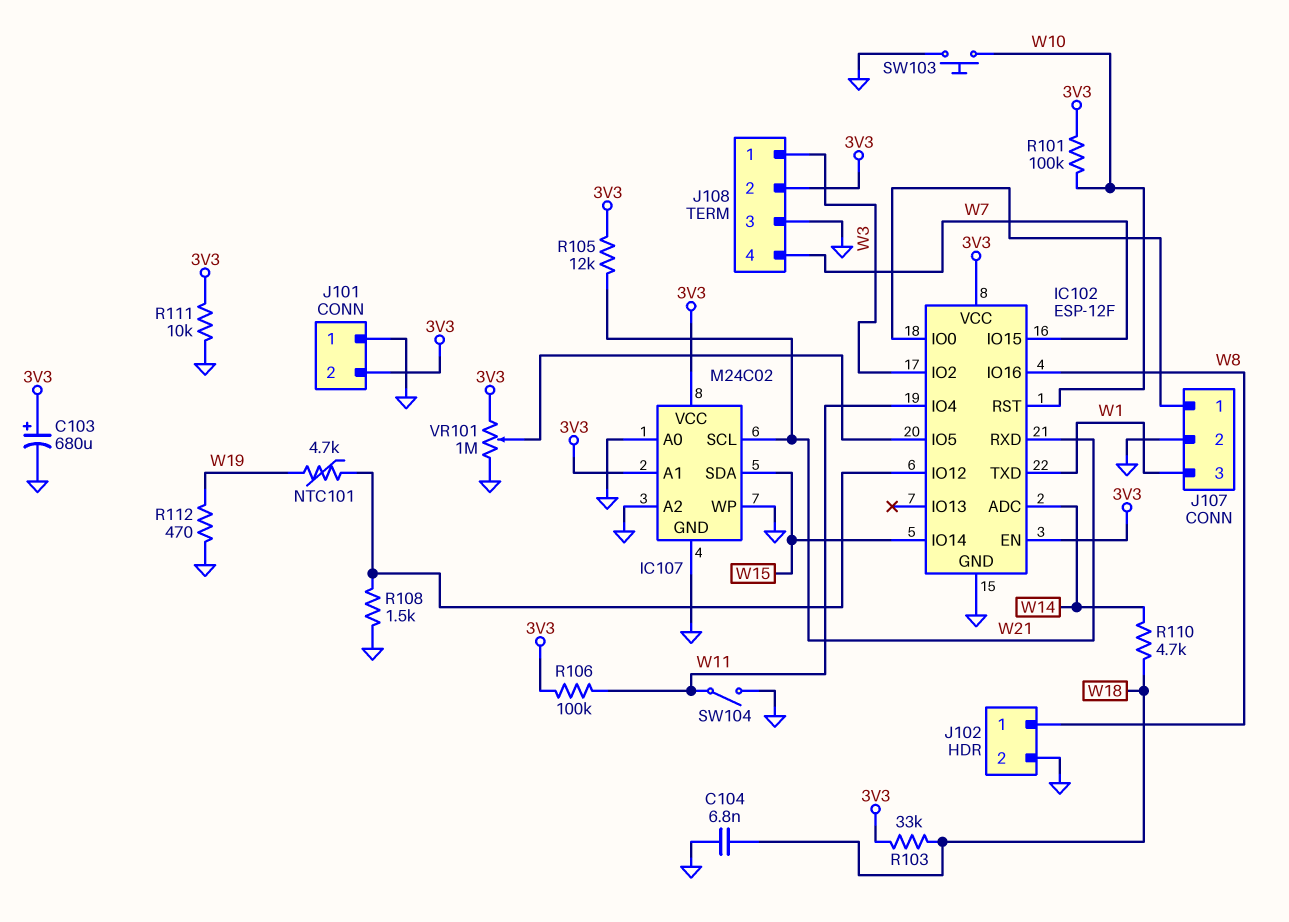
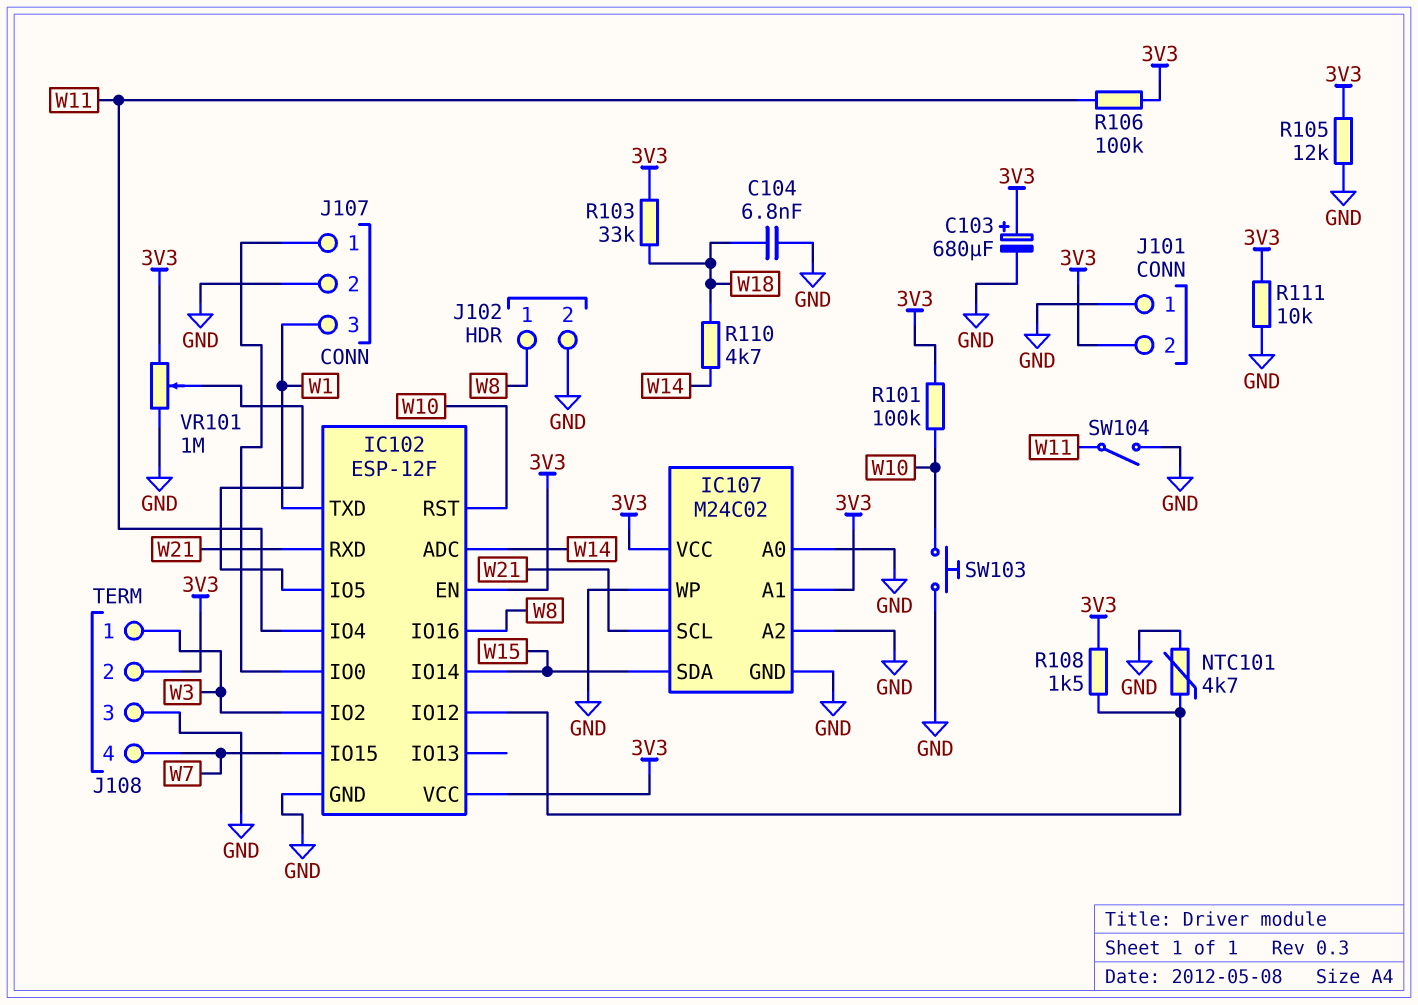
NTC101: 4.7k (IC102/IO12, W19) -> 4.7k (GND, IC102/IO12)
R105: 12k (3V3, W21) -> 12k (3V3, GND)
R108: 1.5k (GND, IC102/IO12) -> 1.5k (3V3, IC102/IO12)
R112: 470 (GND, W19) -> none

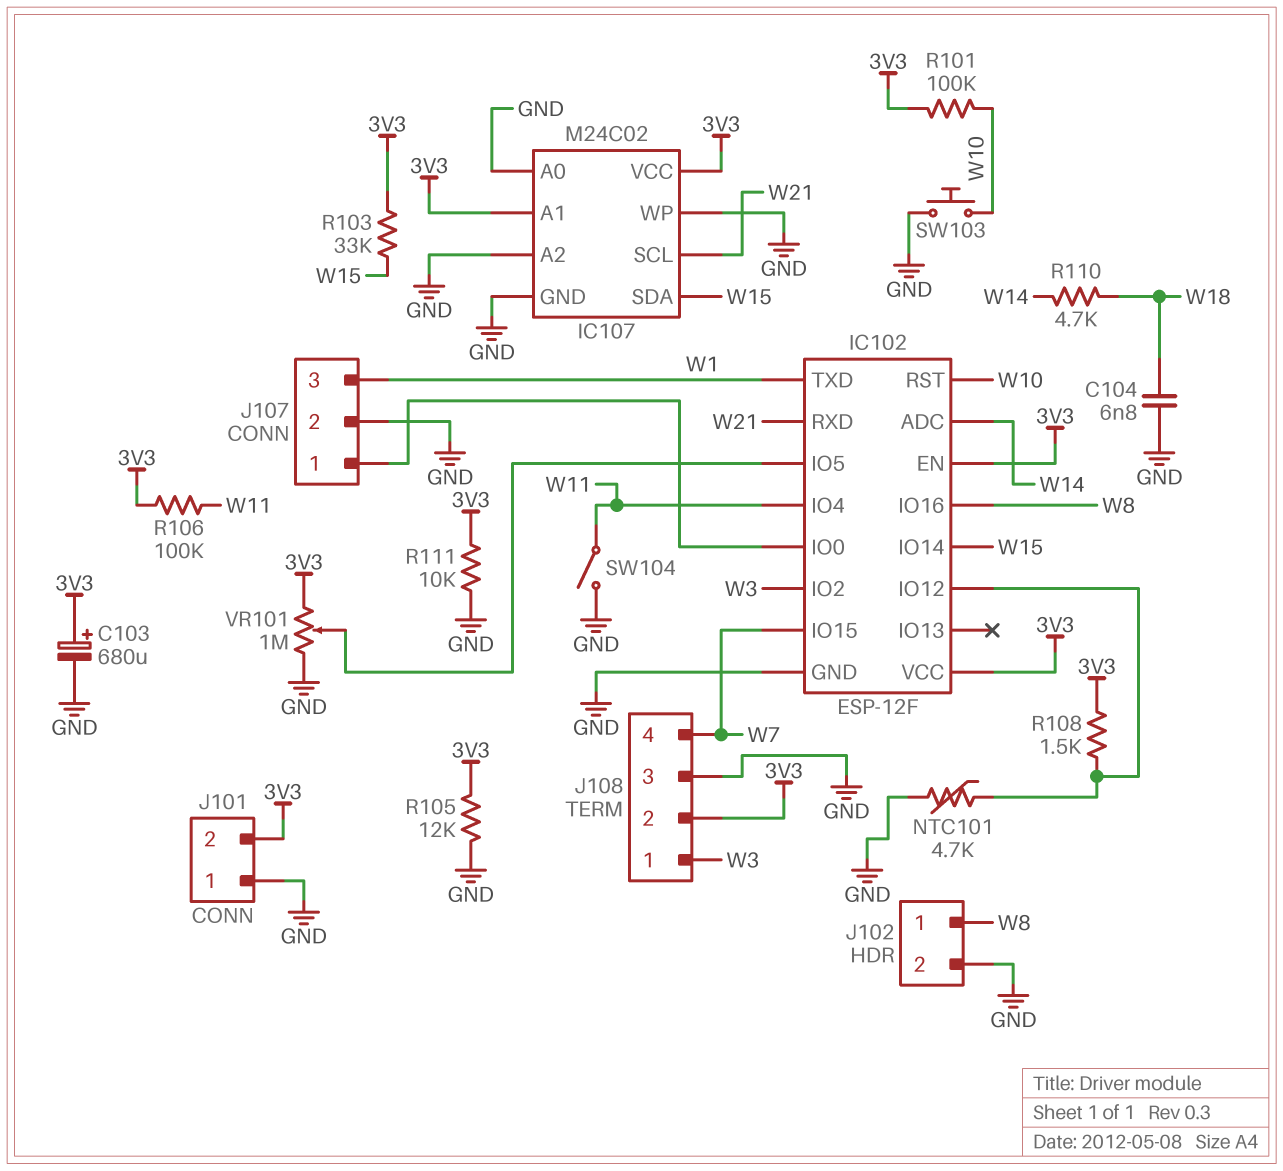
R103: 33k (3V3, W18) -> 33k (3V3, W15)

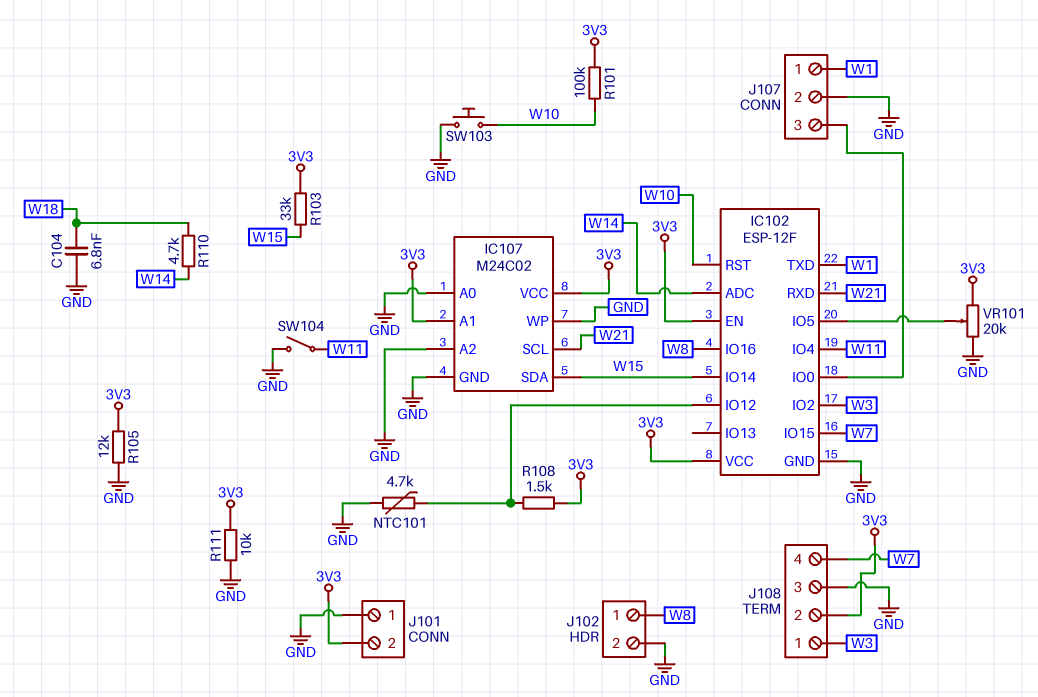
C103: 680uF (plus 3V3, minus GND) -> none
J107 pin 1: IC102/IO0 -> W1
J107 pin 3: W1 -> IC102/IO0
R106: 100k (3V3, W11) -> none
VR101: 1M (3V3, GND, wiper IC102/IO5) -> 20k (3V3, GND, wiper IC102/IO5)

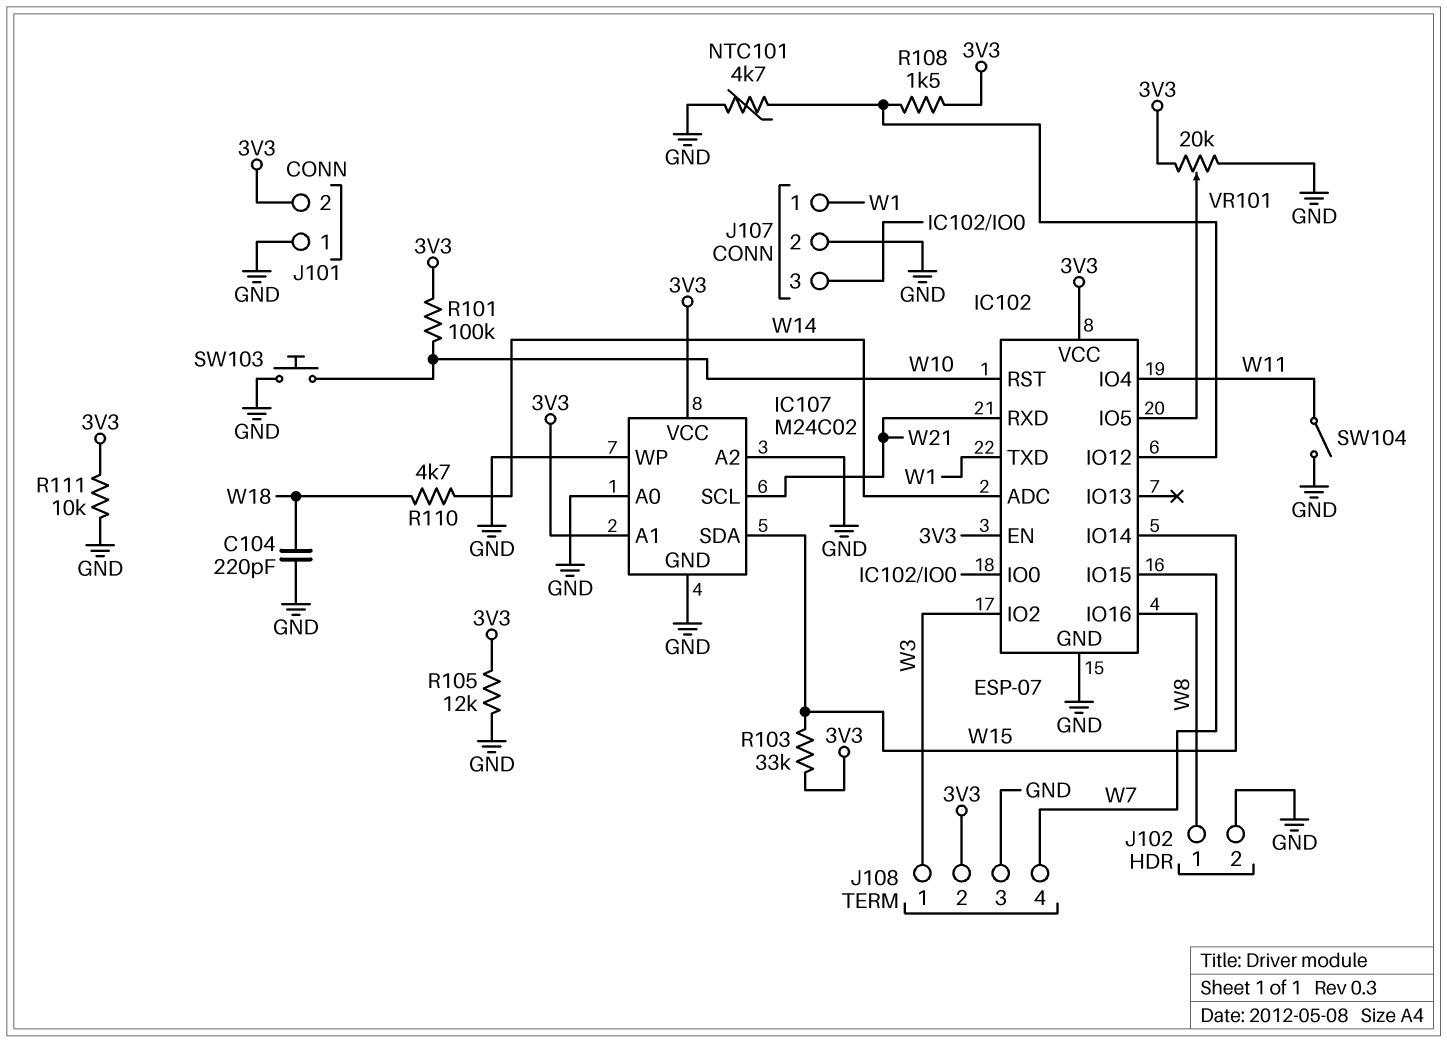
C104: 6.8nF (GND, W18) -> 220pF (GND, W18)
IC102: ESP-12F -> ESP-07

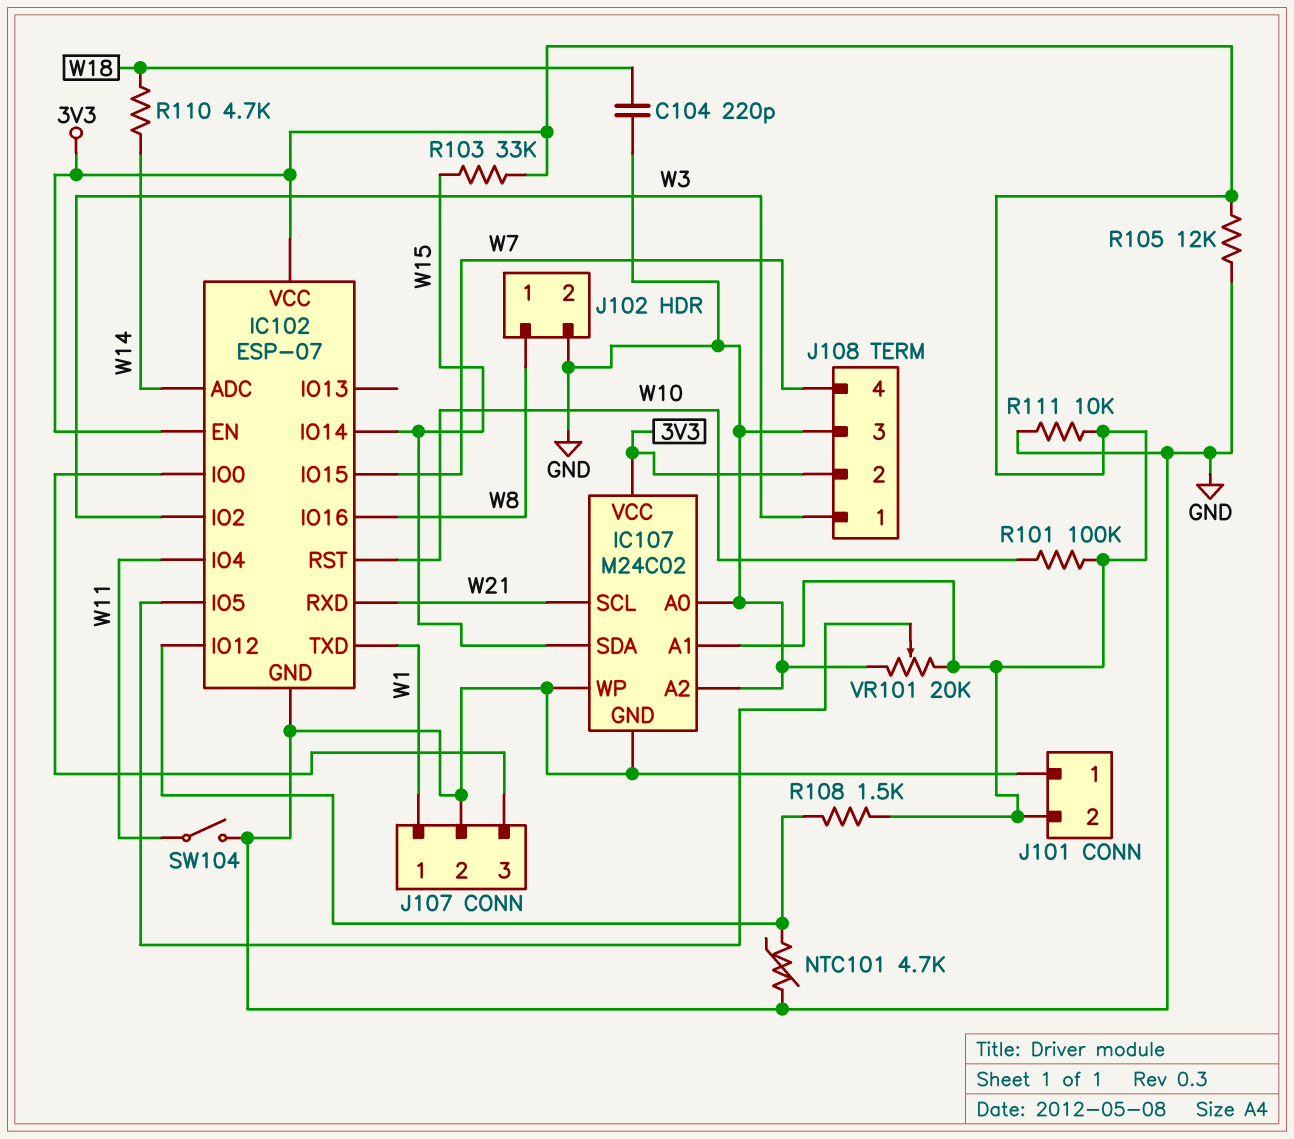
SW103: button (GND, W10) -> none

